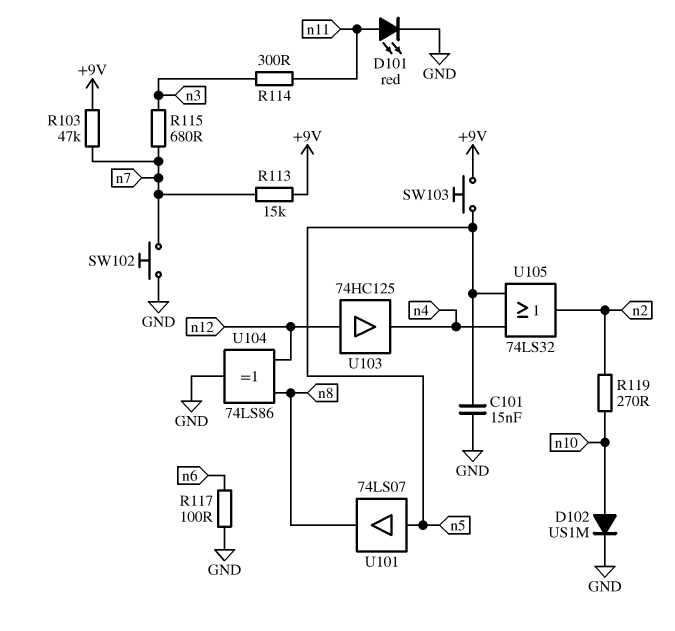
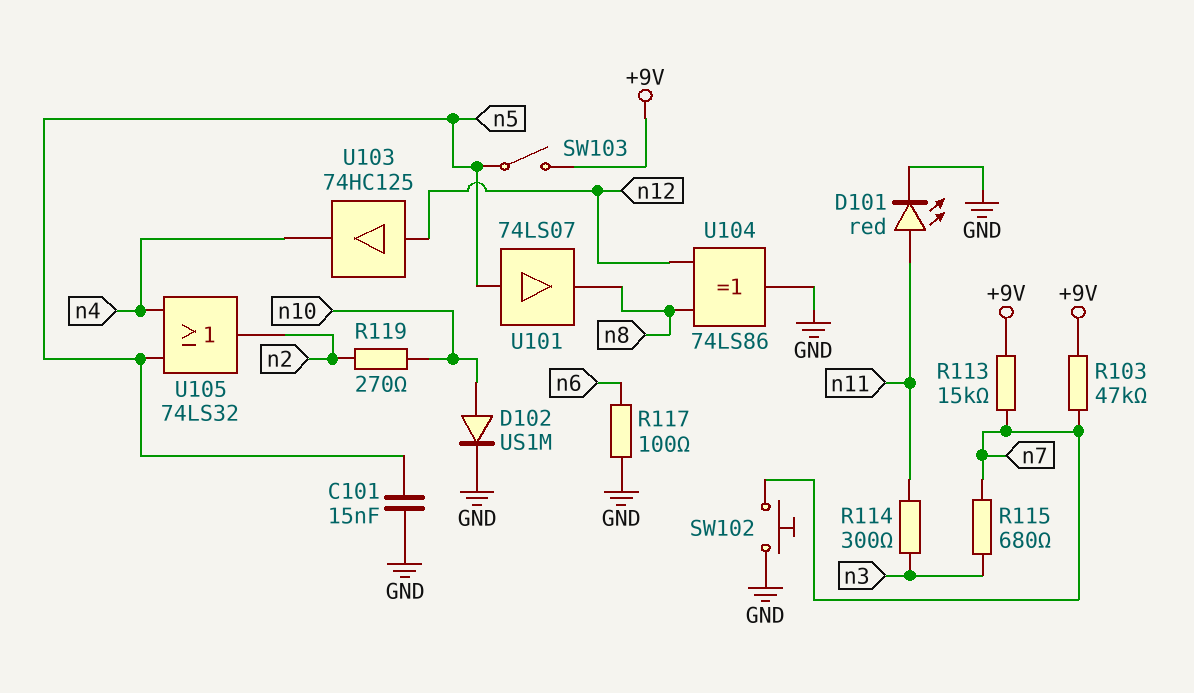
SW103: button (+9V, n5) -> switch (+9V, n5)

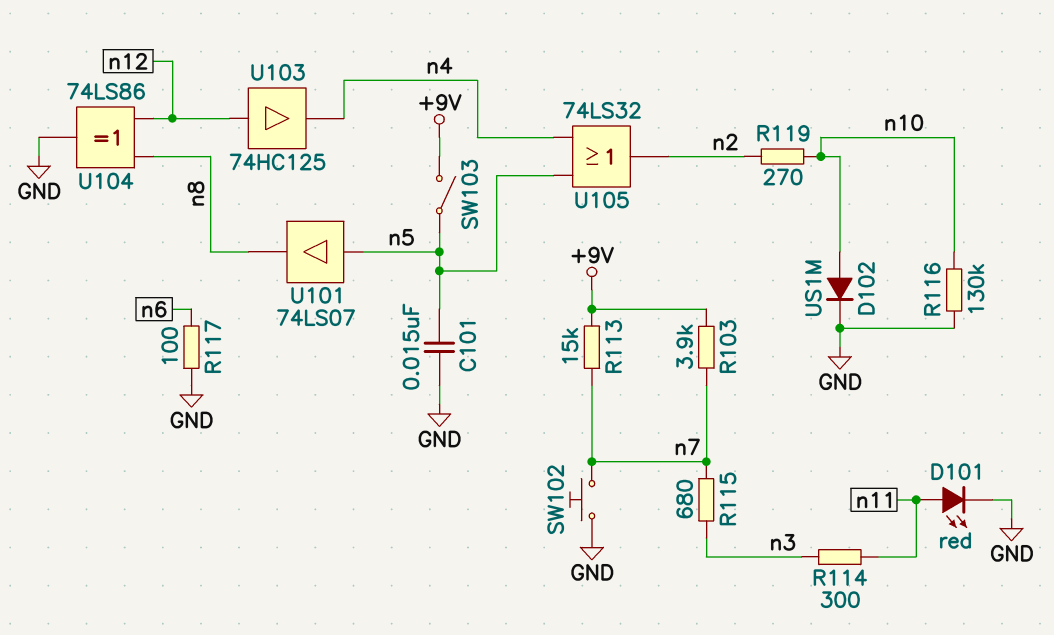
R103: 47k (+9V, n7) -> 3.9k (+9V, n7)
R116: none -> 130k (GND, n10)

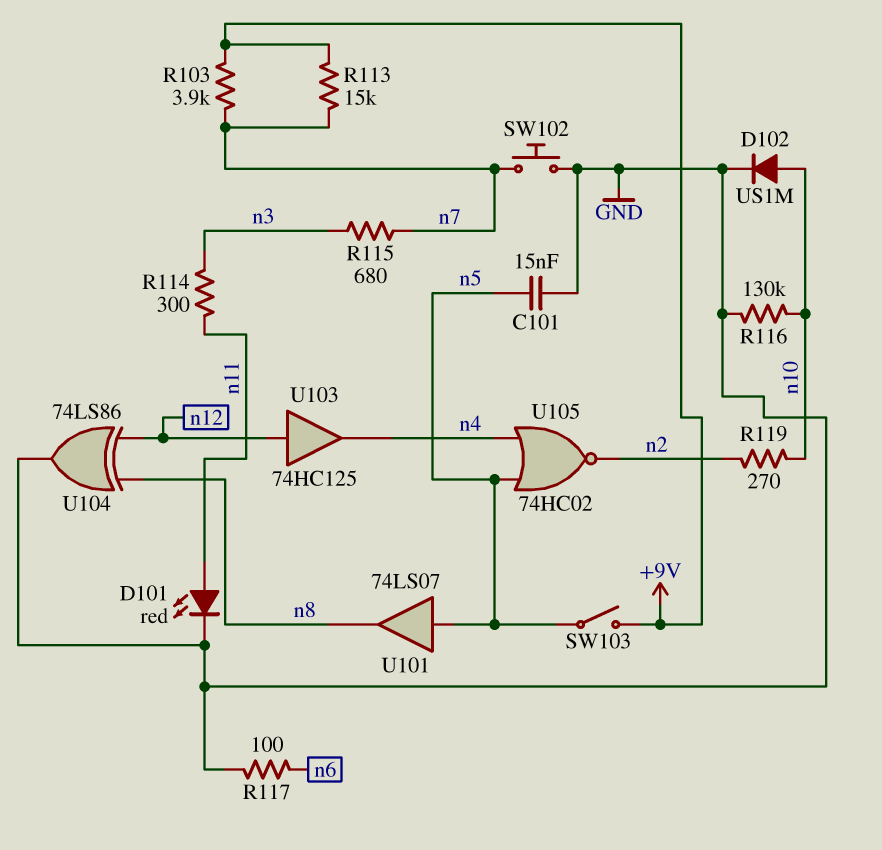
U105: OR 74LS32 (in n4, in n5, out n2) -> NOR 74HC02 (in n4, in n5, out n2)

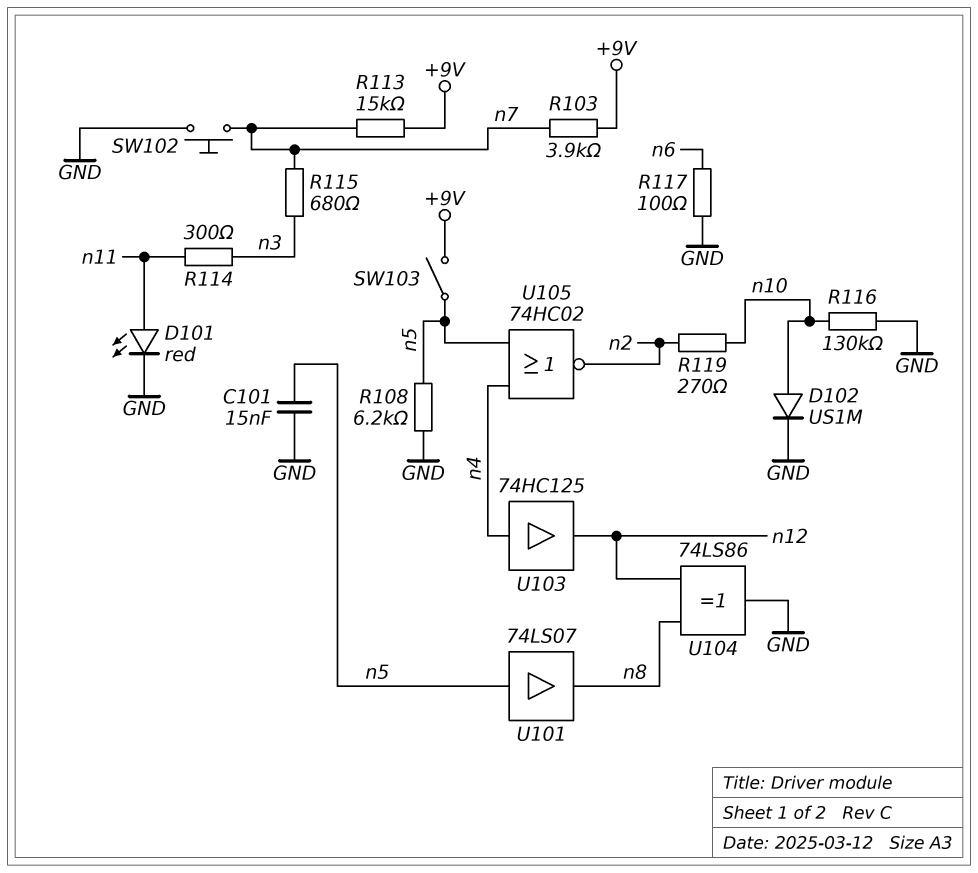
R108: none -> 6.2k (GND, n5)
U103: buffer 74HC125 (in n12, out n4) -> buffer 74HC125 (in n4, out n12)

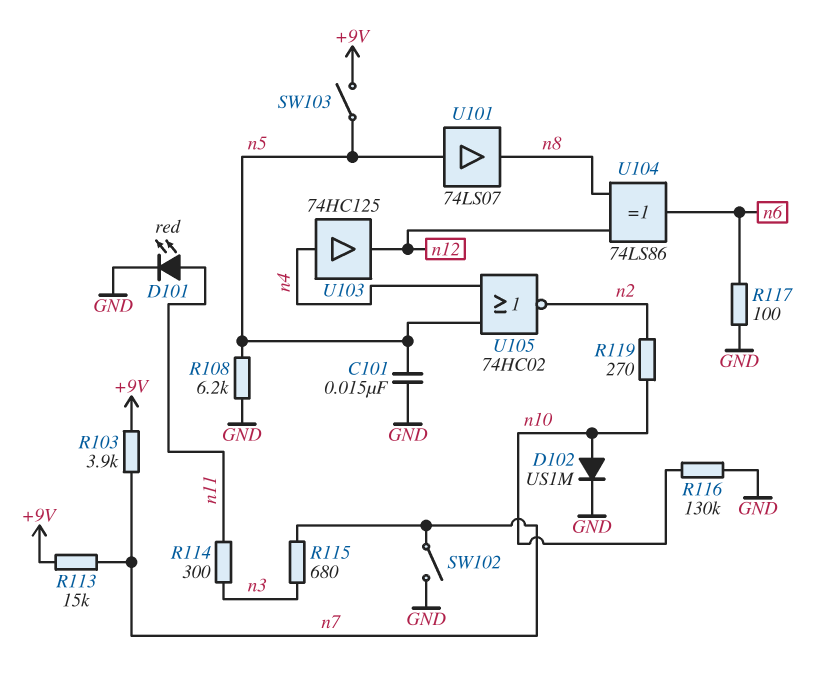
SW102: button (GND, n7) -> switch (GND, n7)
U104: XOR 74LS86 (in n8, in n12, out GND) -> XOR 74LS86 (in n8, in n12, out n6)

